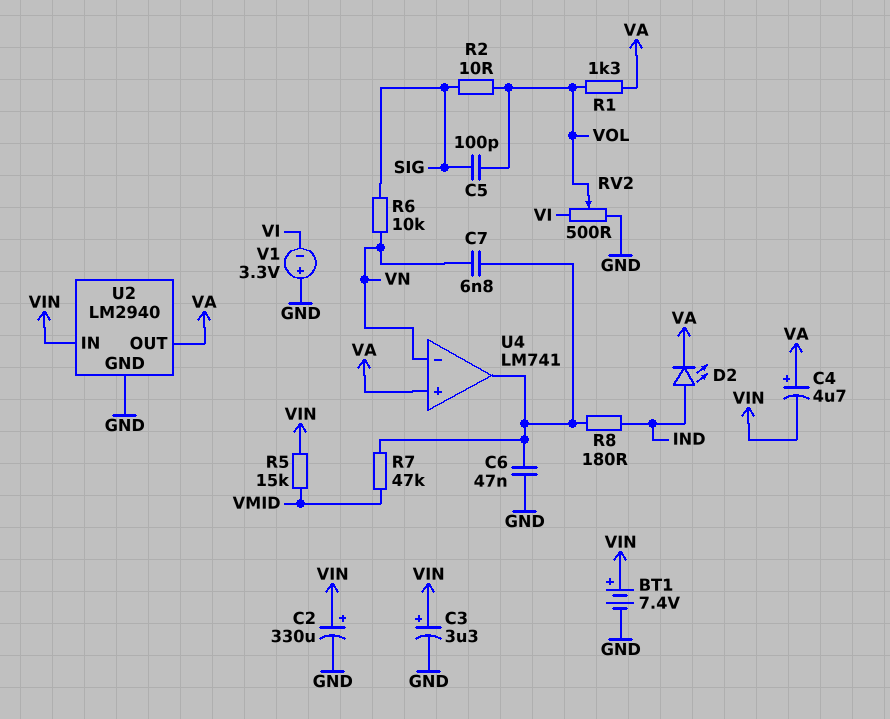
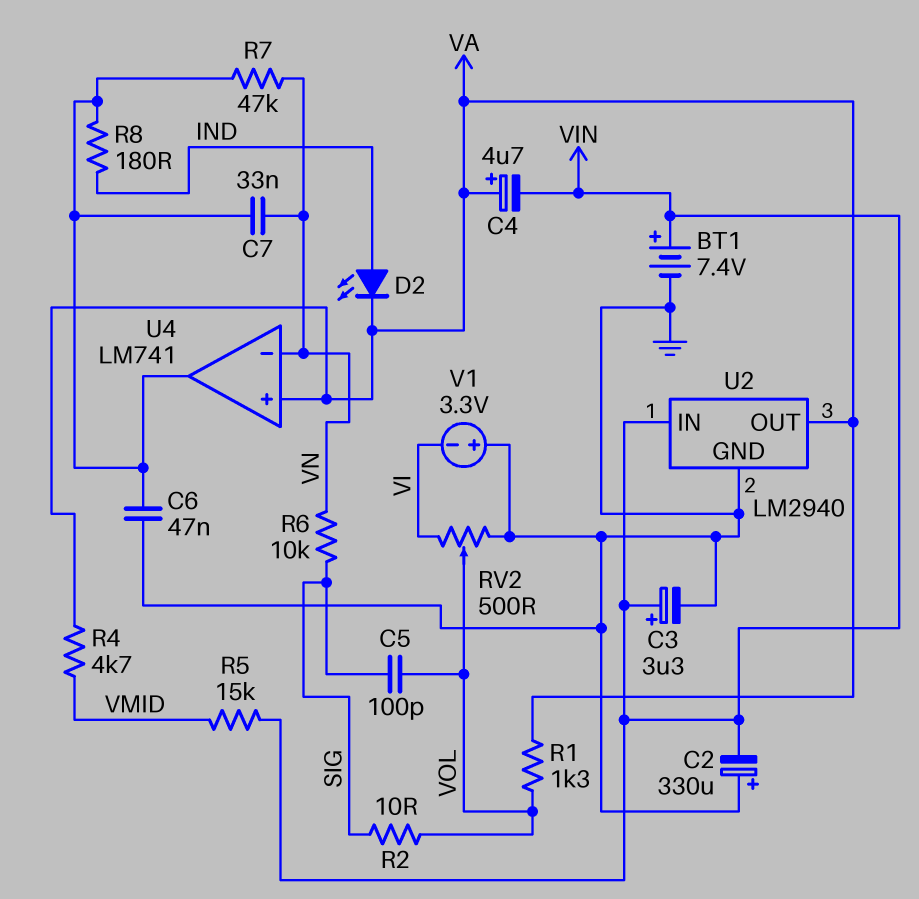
C2: 330uF (plus VIN, minus GND) -> 330uF (plus GND, minus VIN)
C7: 6.8nF (U4/out, VN) -> 33nF (U4/out, VN)
R4: none -> 4.7k (VA, VMID)
R7: 47k (U4/out, VMID) -> 47k (U4/out, VN)

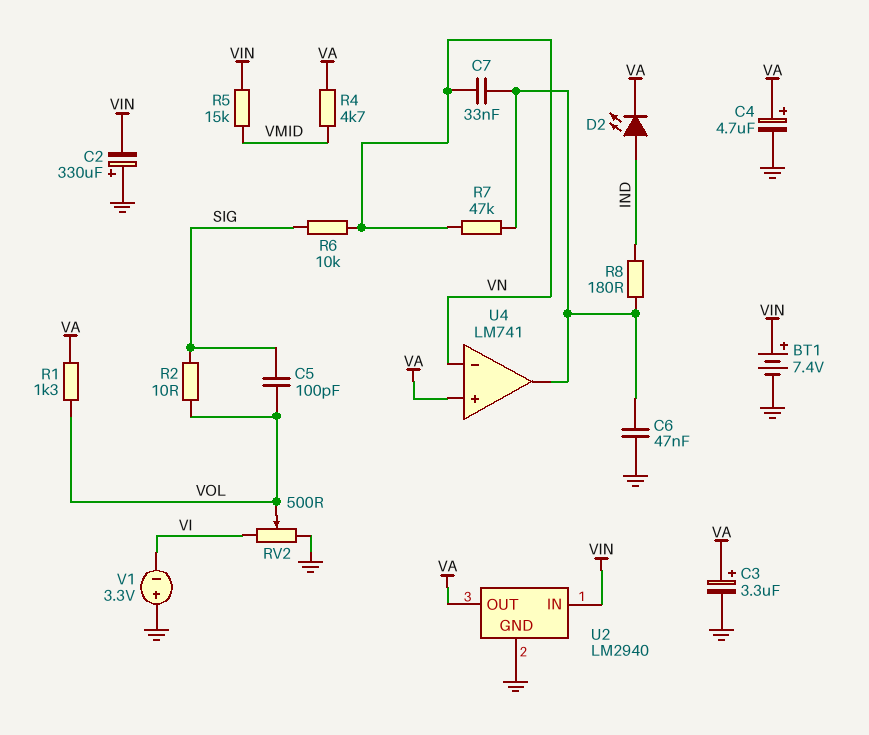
C3: 3.3uF (plus VIN, minus GND) -> 3.3uF (plus VA, minus GND)
C4: 4.7uF (plus VA, minus VIN) -> 4.7uF (plus VA, minus GND)

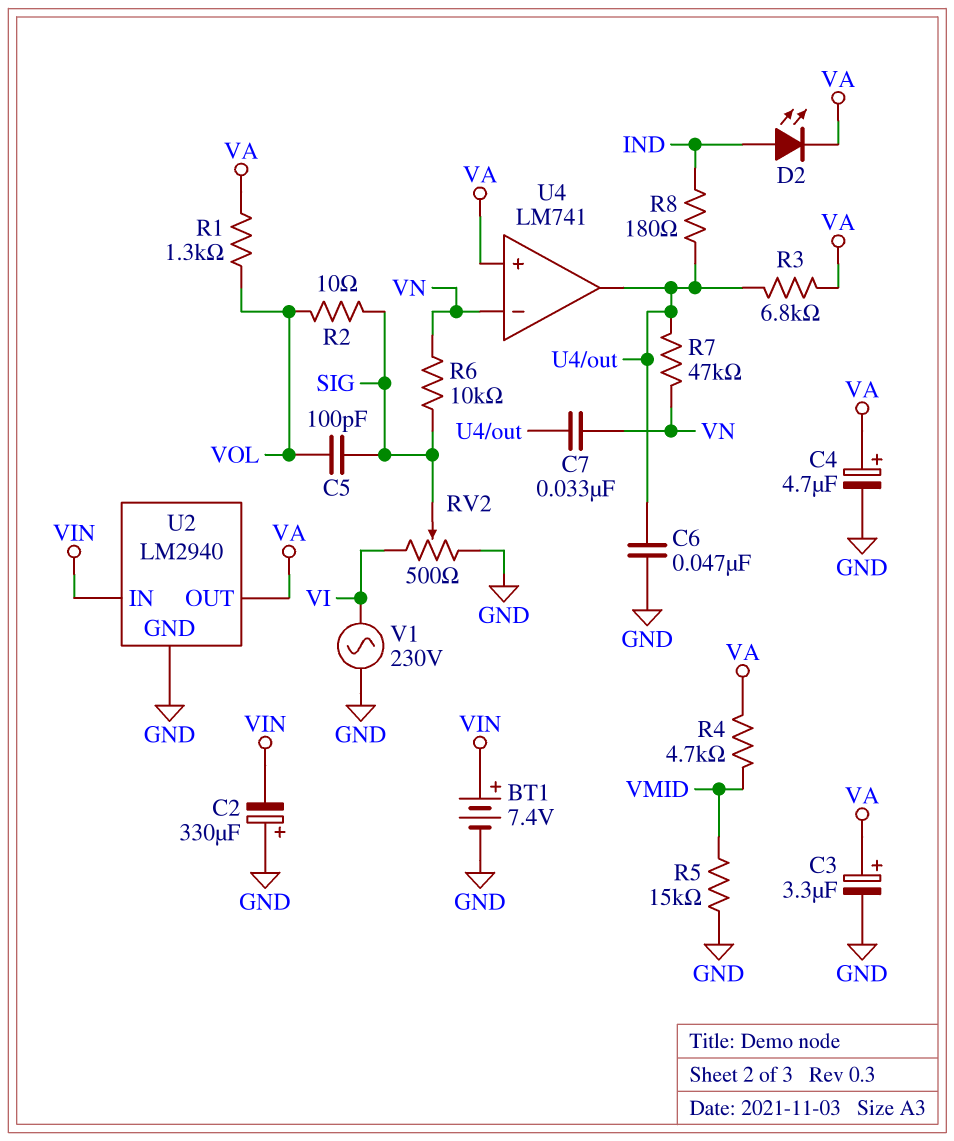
R3: none -> 6.8k (U4/out, VA)
R5: 15k (VIN, VMID) -> 15k (GND, VMID)
RV2: 500 (GND, VI, wiper VOL) -> 500 (GND, VI, wiper SIG)
V1: 3.3V (plus GND, minus VI) -> AC 230V (GND, VI)

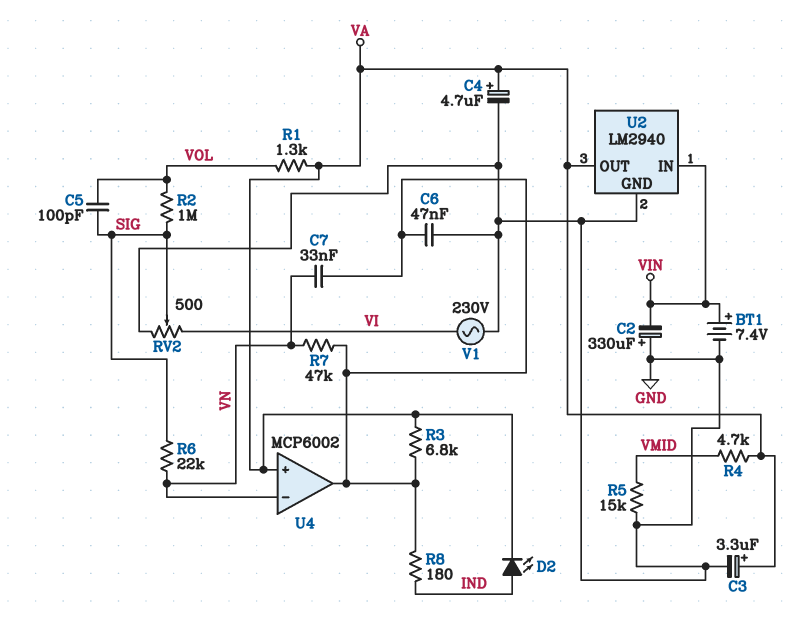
R2: 10 (SIG, VOL) -> 1M (SIG, VOL)
R6: 10k (SIG, VN) -> 22k (SIG, VN)
U4: LM741 -> MCP6002

